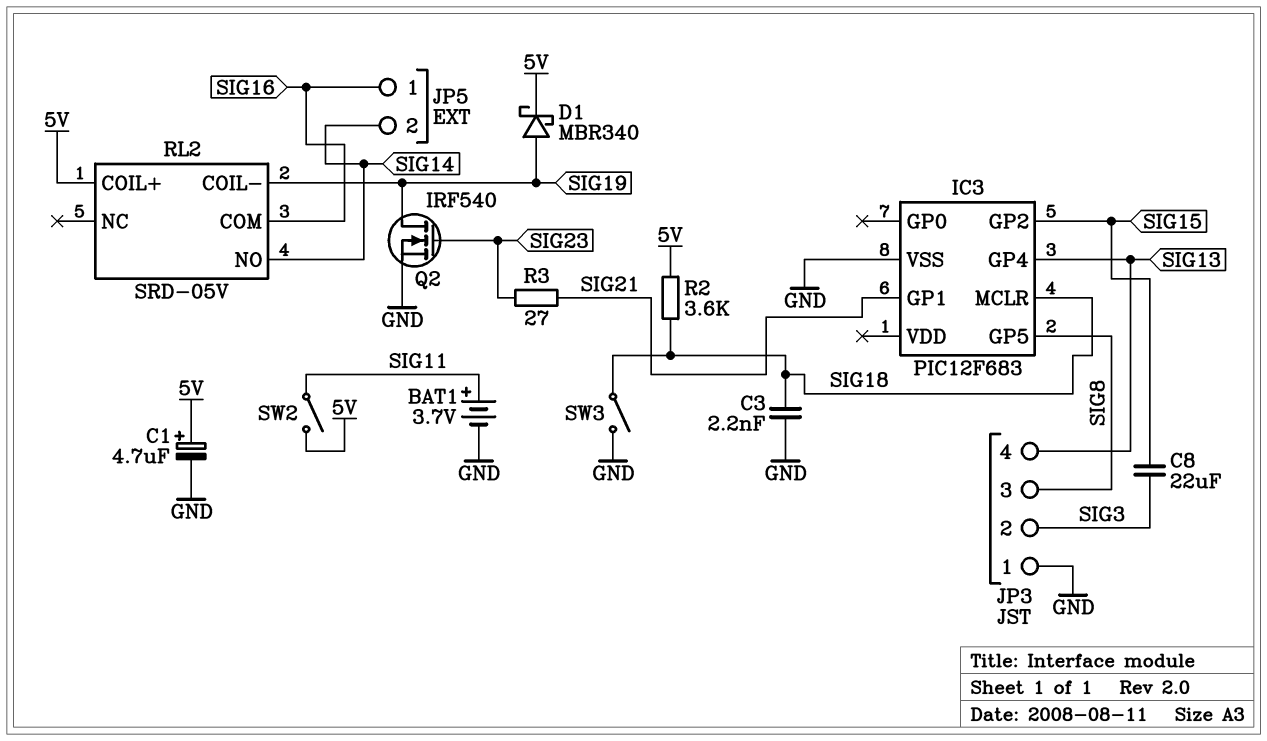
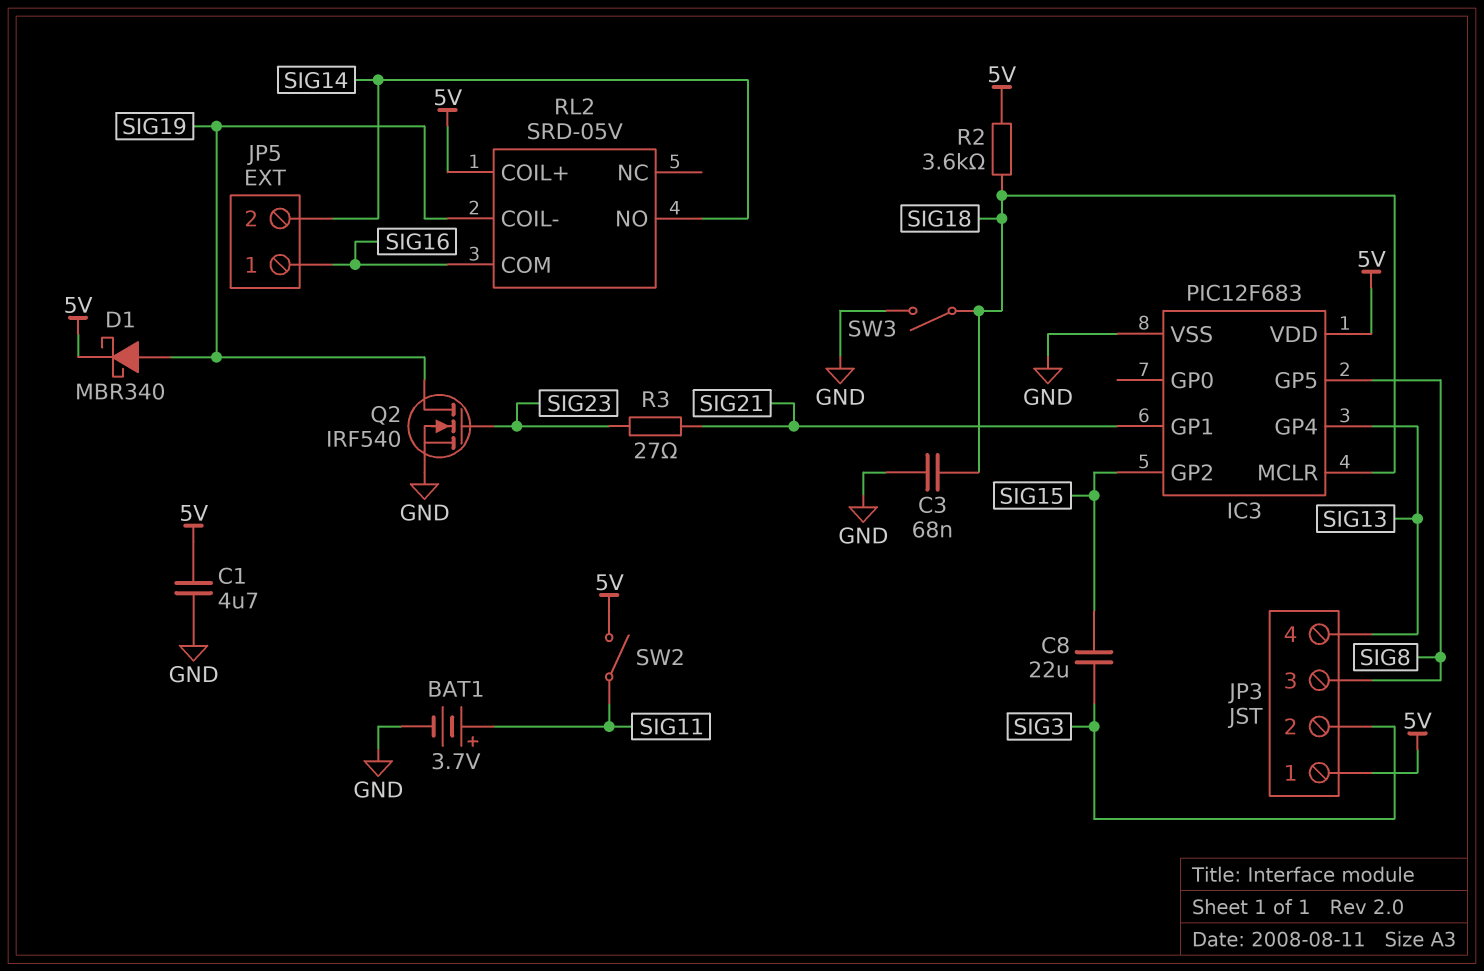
C1: 4.7uF (plus 5V, minus GND) -> 4.7uF (5V, GND)
C3: 2.2nF (GND, SIG18) -> 68nF (GND, SIG18)
IC3 pin VDD: none -> 5V
JP3 pin 1: GND -> 5V

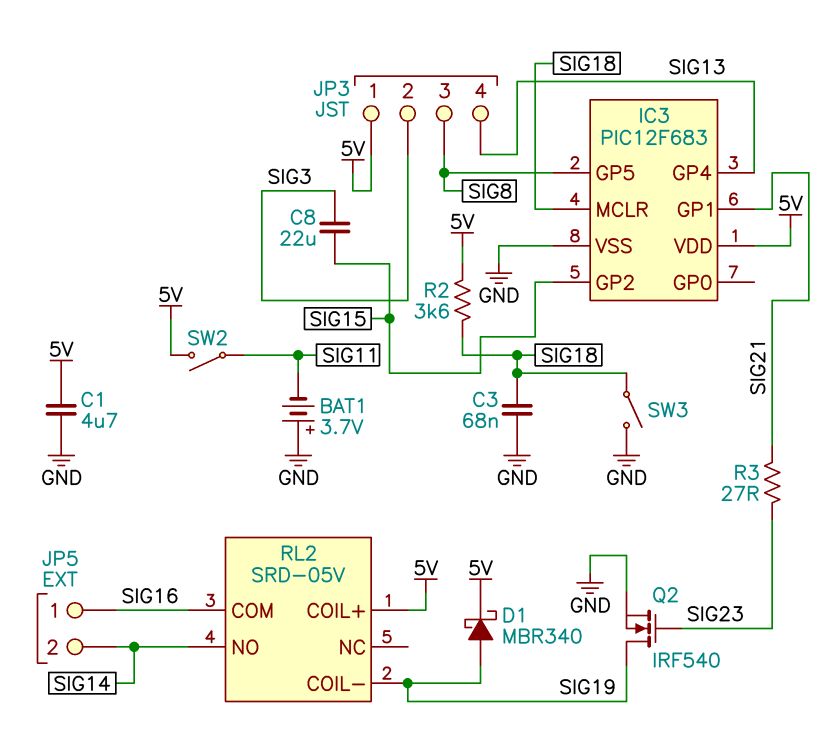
BAT1: 3.7V (plus SIG11, minus GND) -> 3.7V (plus GND, minus SIG11)

